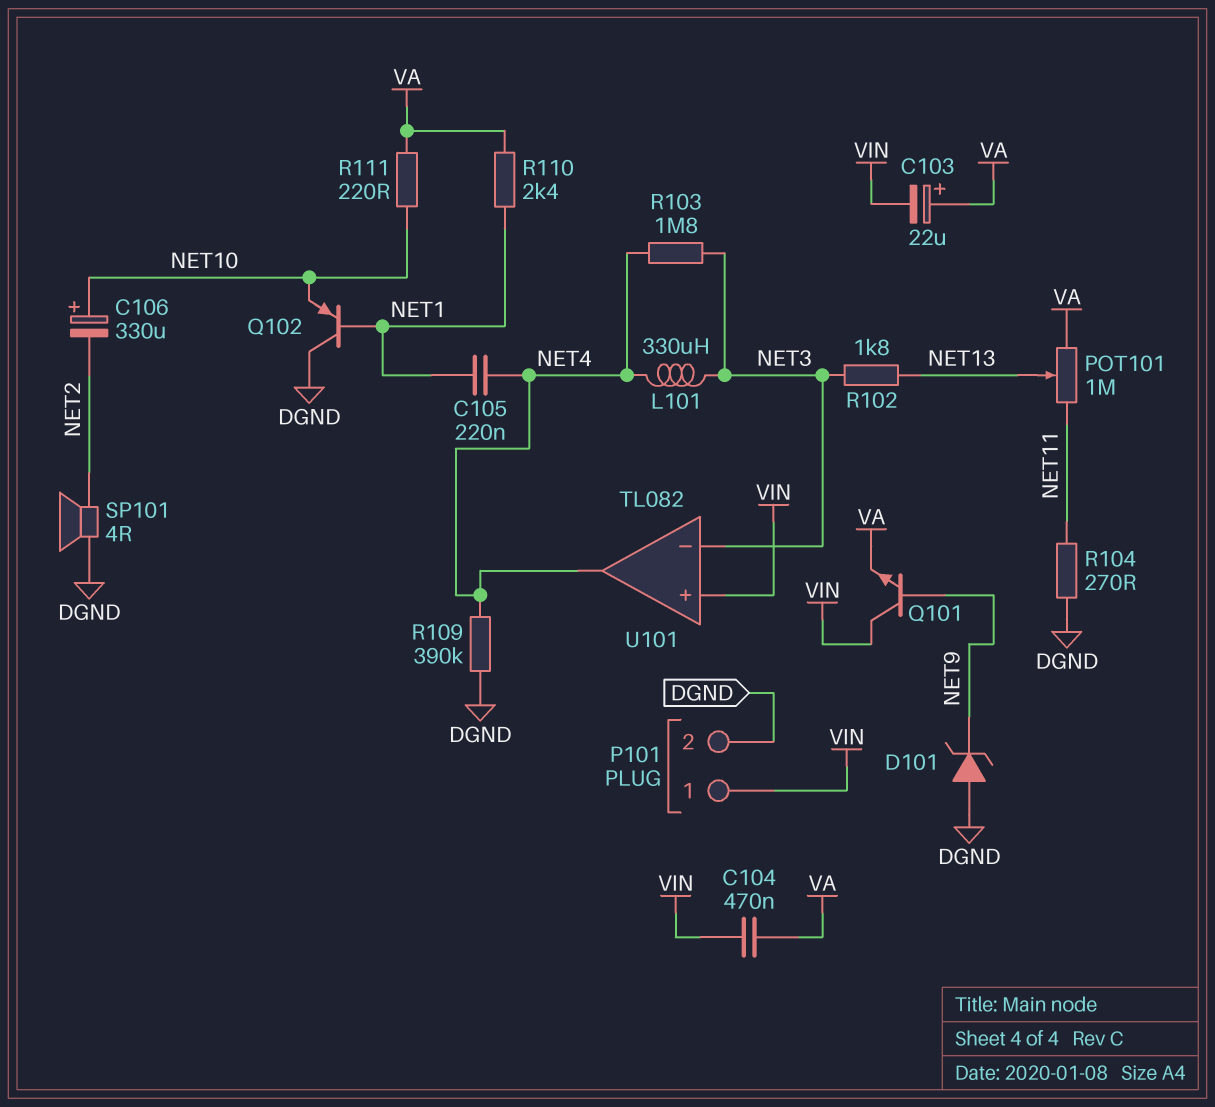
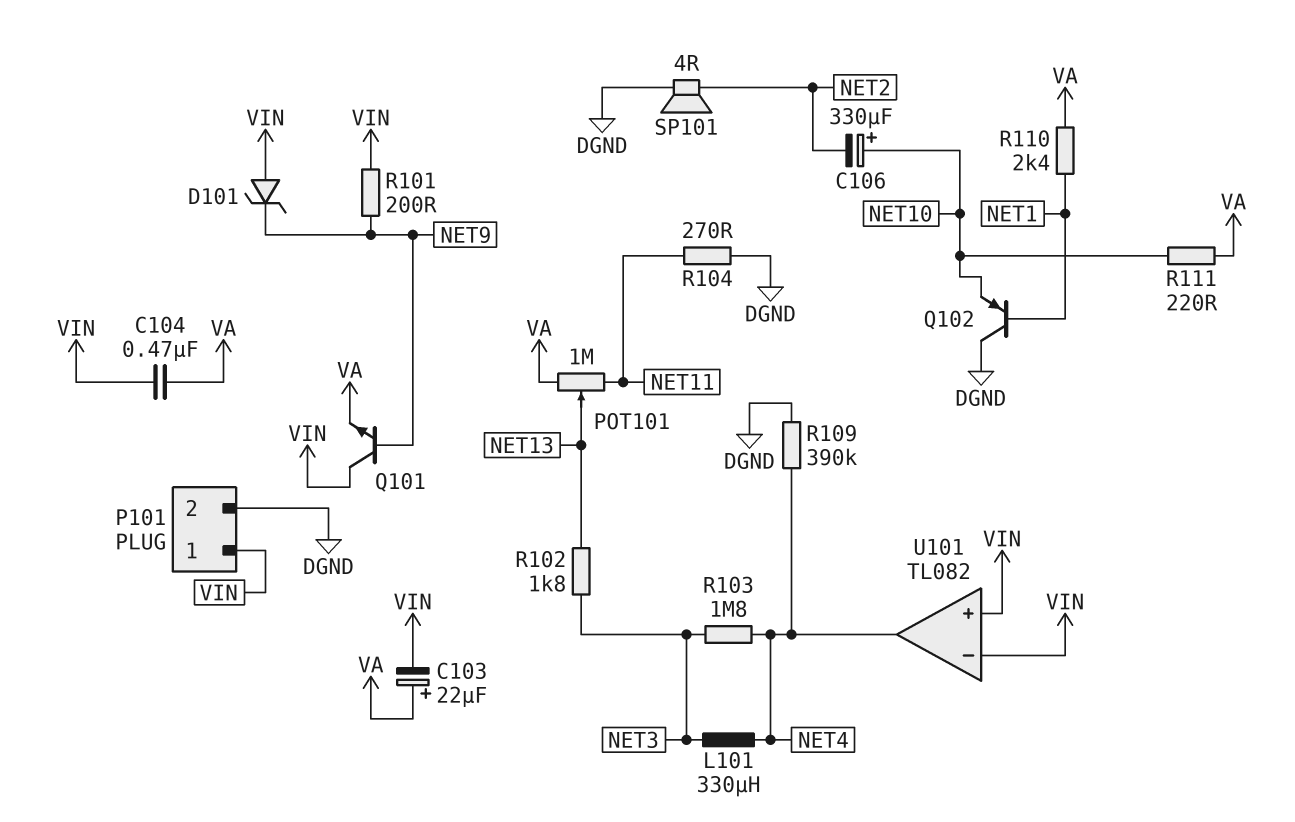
C105: 220nF (NET1, NET4) -> none
D101: zener (A DGND, K NET9) -> zener (A VIN, K NET9)
R101: none -> 200 (NET9, VIN)
U101 pin in-: NET3 -> VIN

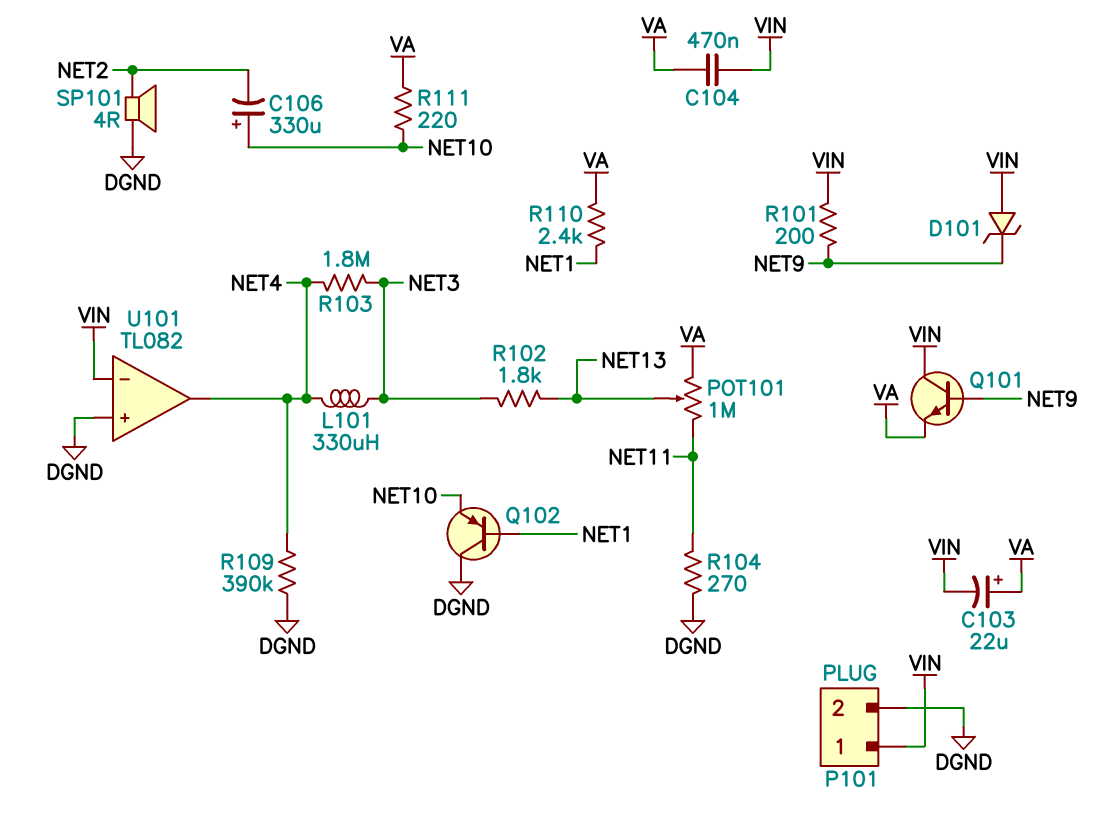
U101 pin in+: VIN -> DGND

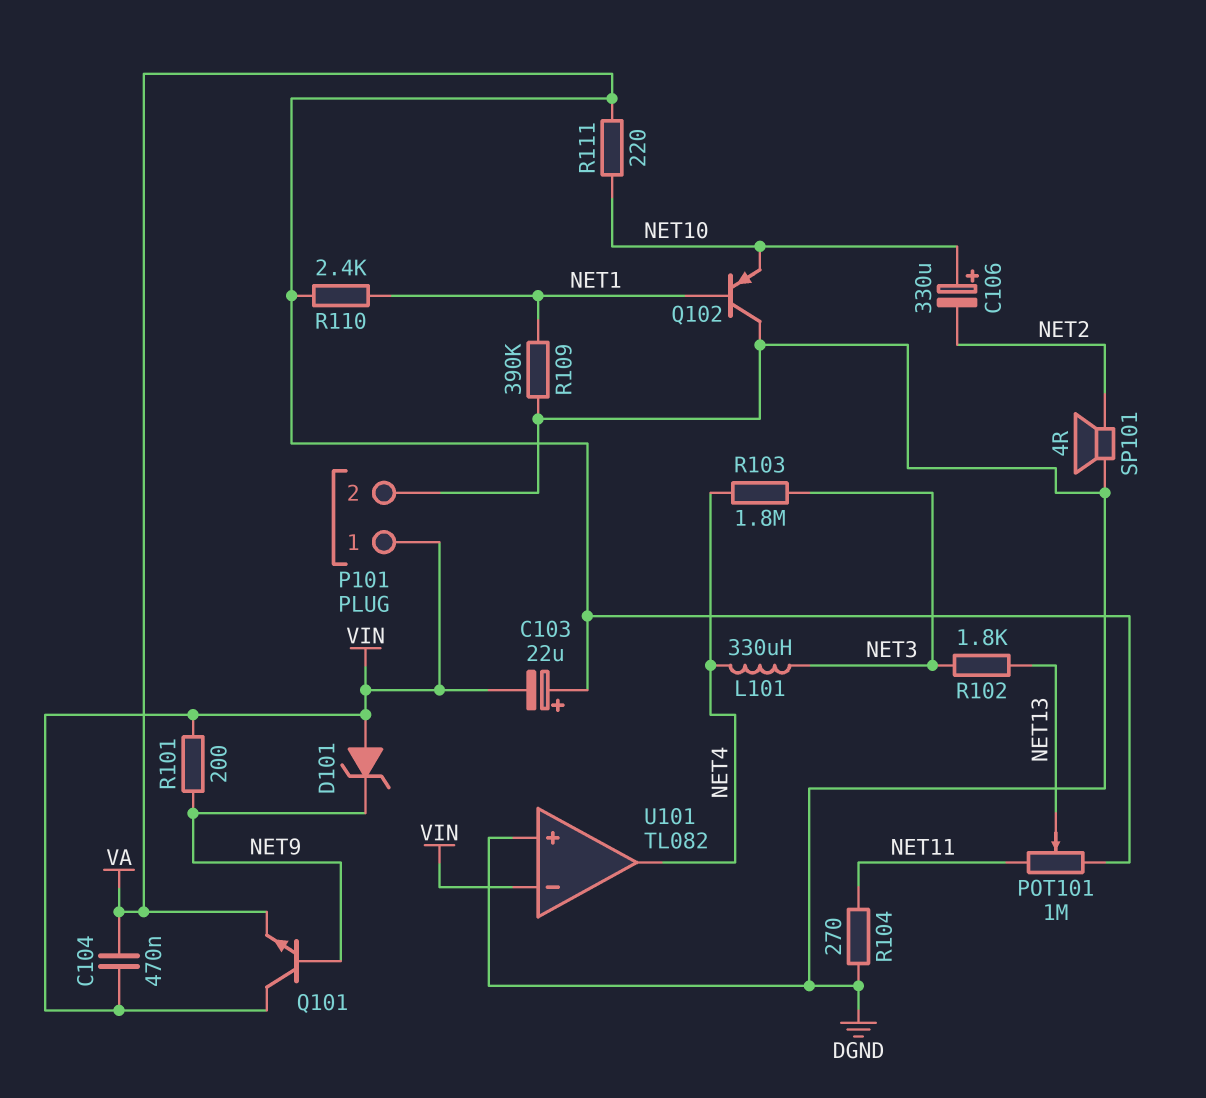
R109: 390k (DGND, NET4) -> 390k (DGND, NET1)

